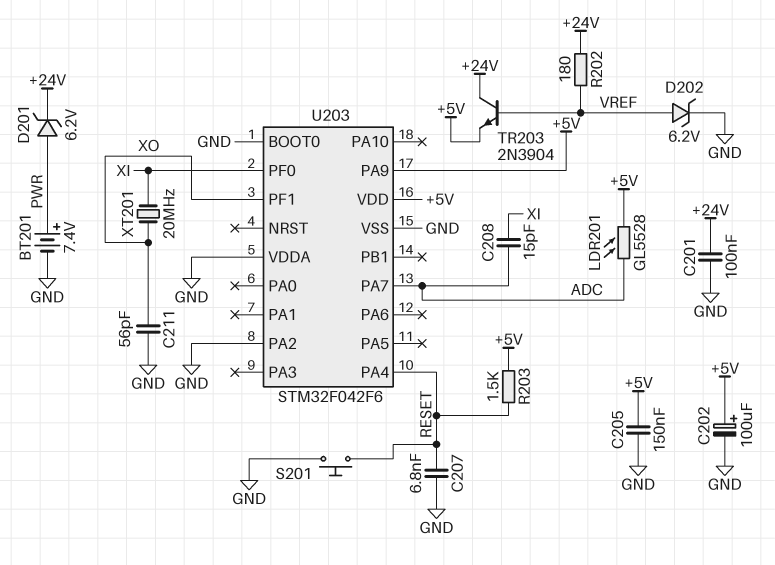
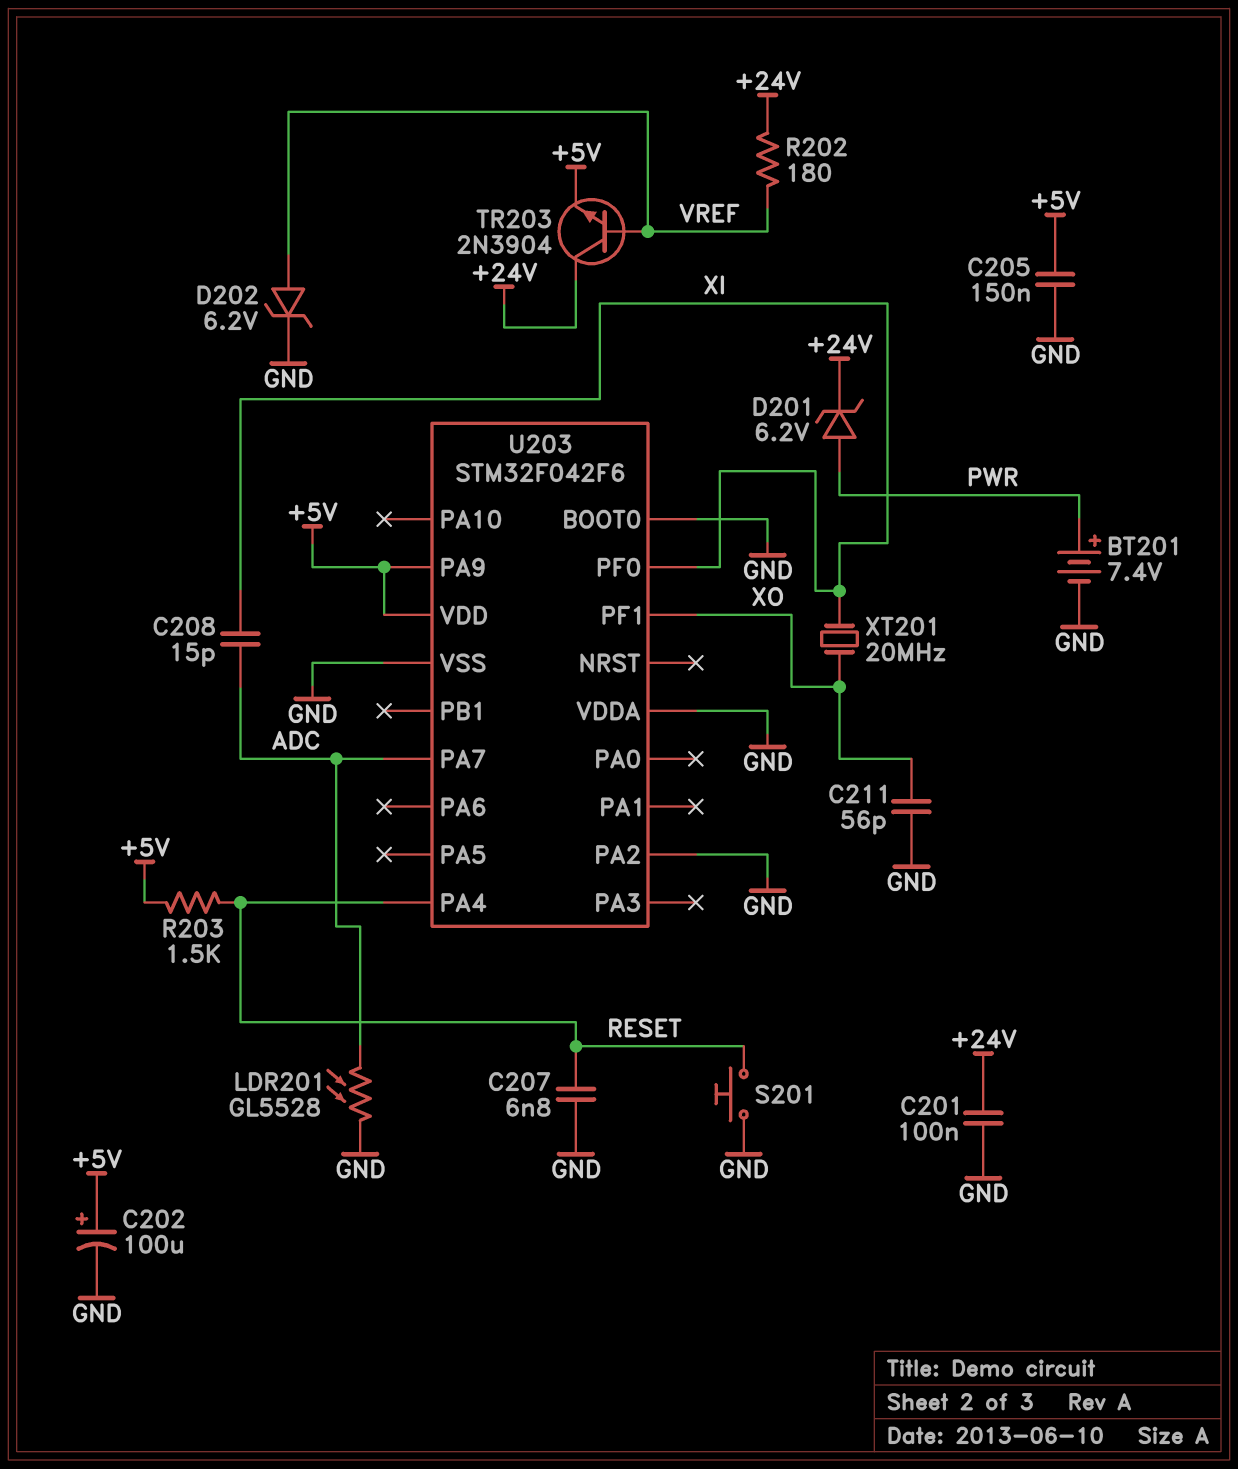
LDR201: GL5528 (+5V, ADC) -> GL5528 (ADC, GND)

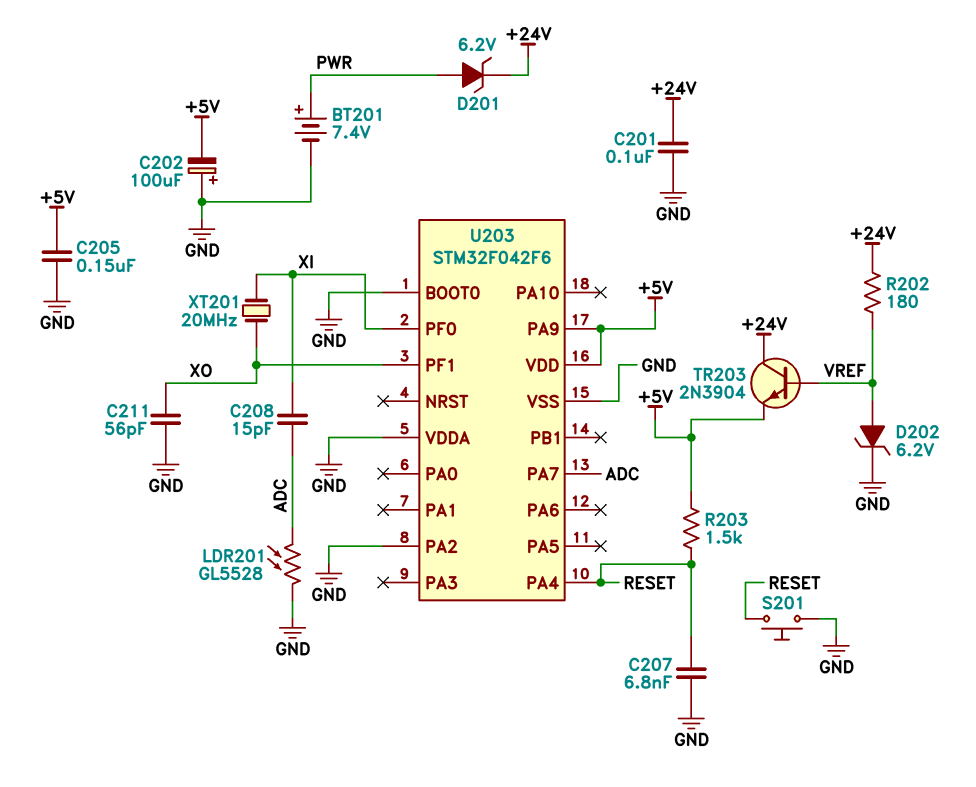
C202: 100uF (plus +5V, minus GND) -> 100uF (plus GND, minus +5V)

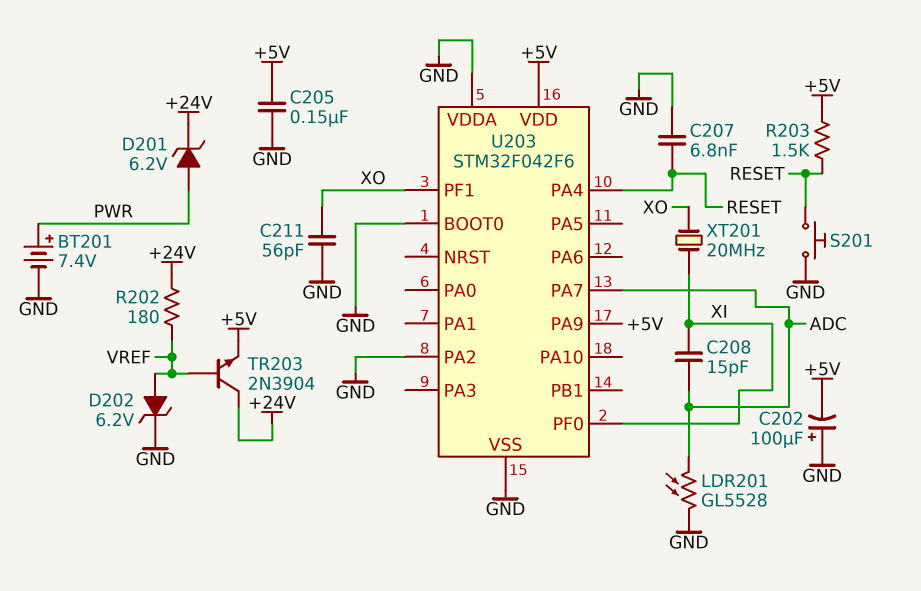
C201: 100nF (+24V, GND) -> none

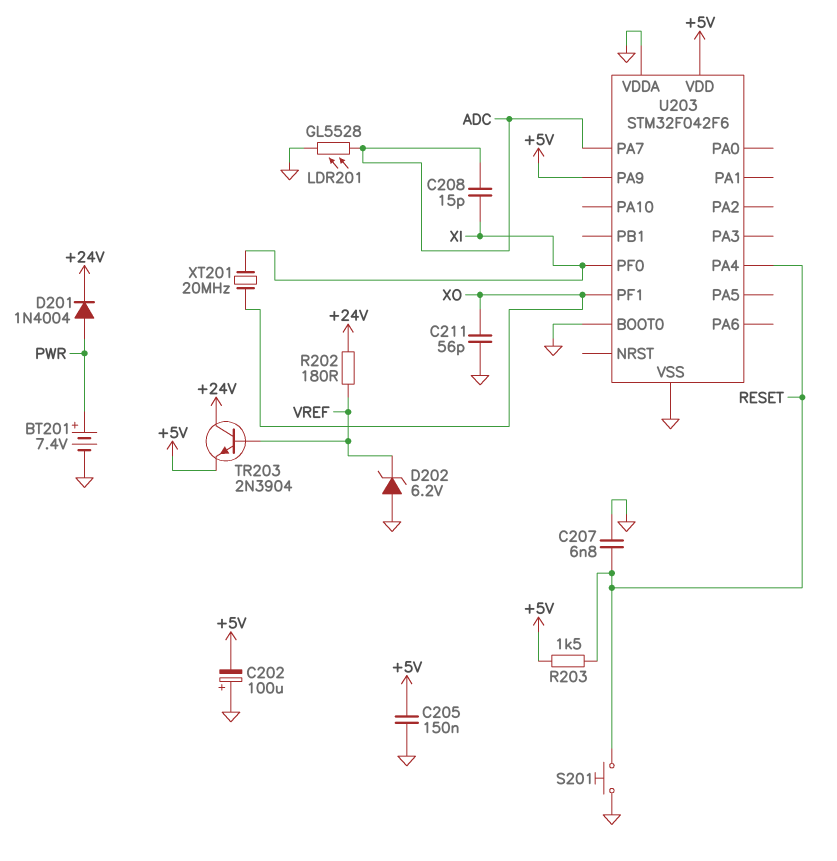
D201: zener 6.2V (A PWR, K +24V) -> diode 1N4004 (A PWR, K +24V)
D202: zener 6.2V (A VREF, K GND) -> zener 6.2V (A GND, K VREF)
U203 pin PA2: GND -> none

